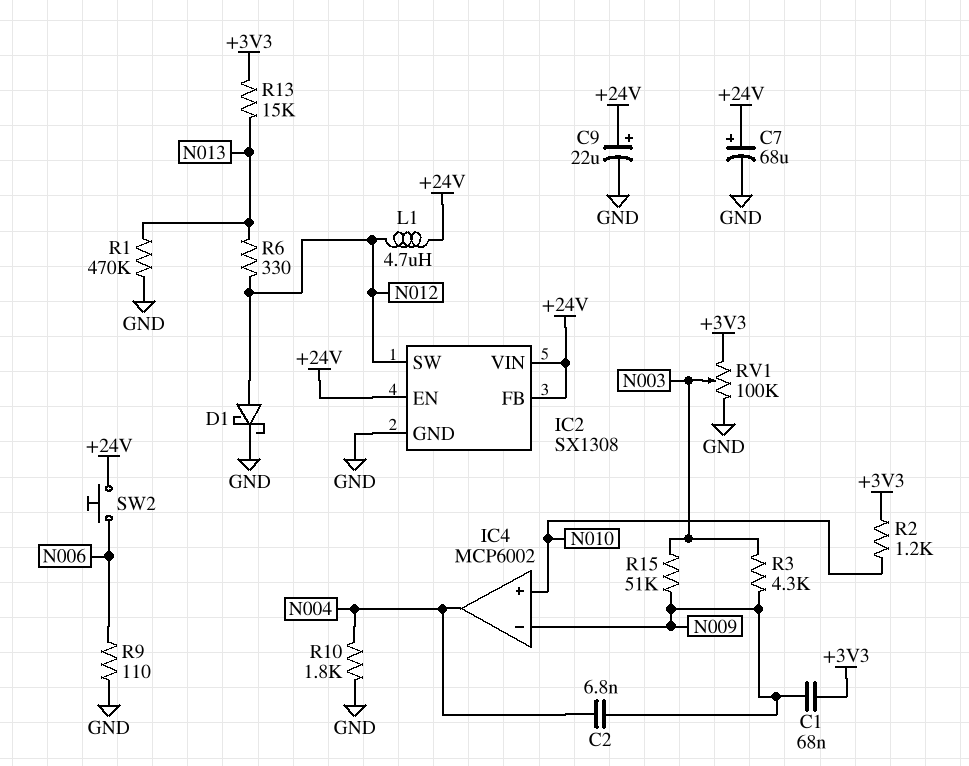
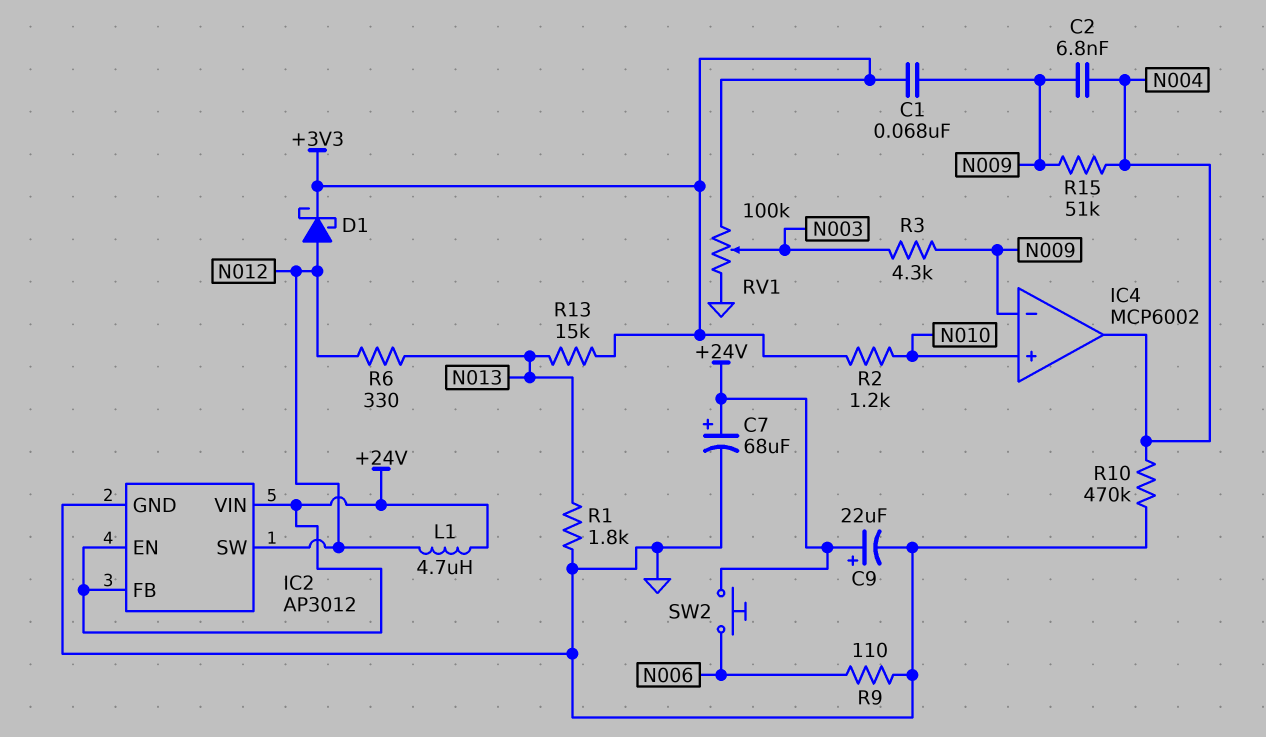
D1: schottky (A N012, K GND) -> schottky (A N012, K +3V3)
IC2: SX1308 -> AP3012
R1: 470k (GND, N013) -> 1.8k (GND, N013)
R10: 1.8k (GND, N004) -> 470k (GND, N004)
R15: 51k (N003, N009) -> 51k (N004, N009)

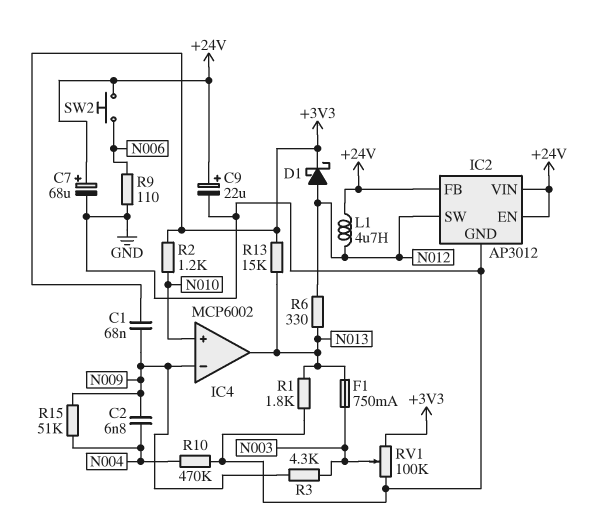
F1: none -> 750mA (N003, N013)
IC4 pin out: N004 -> N013

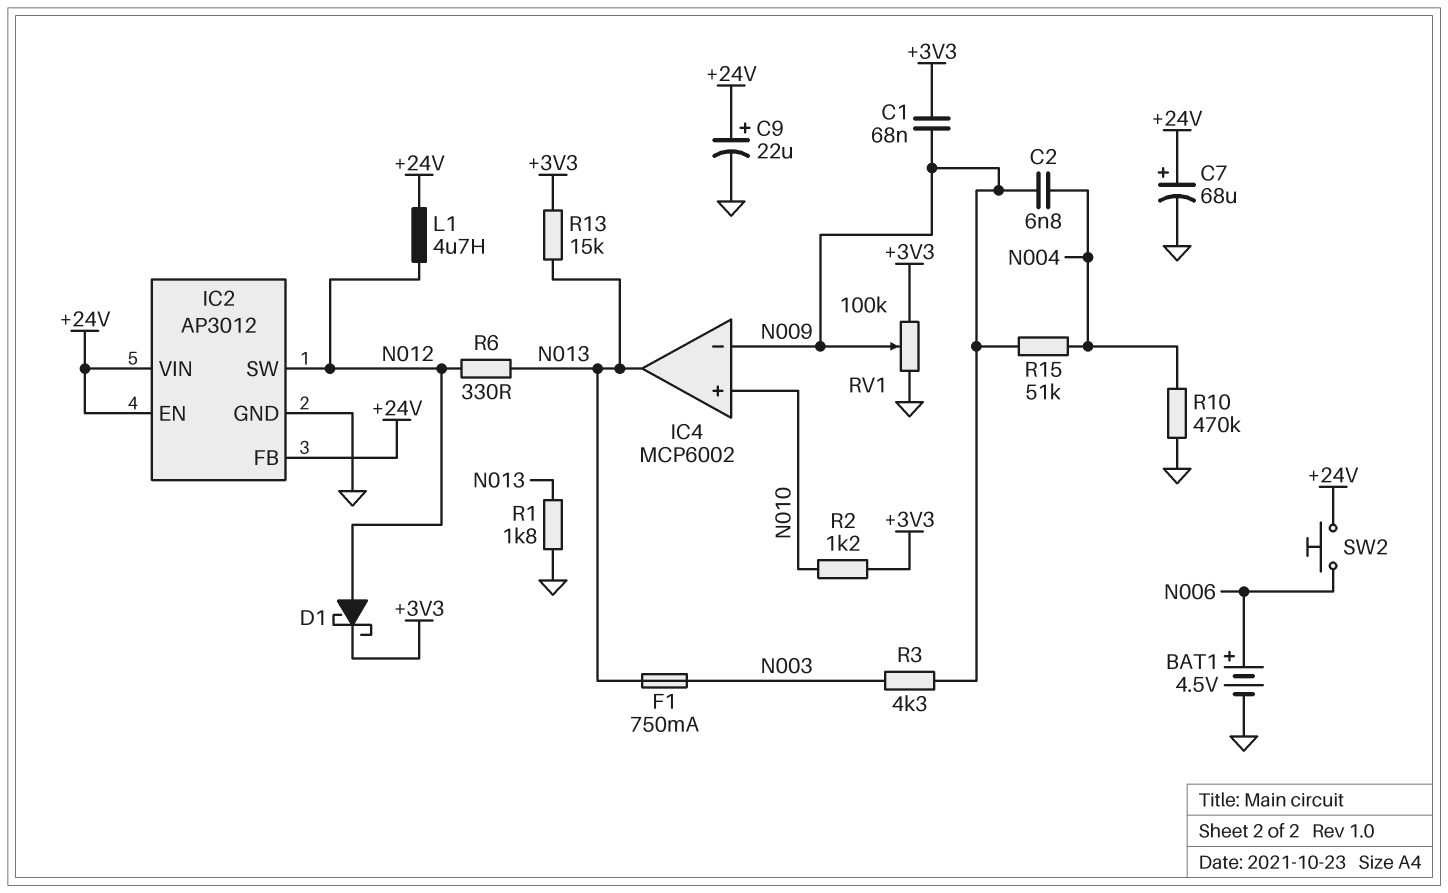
BAT1: none -> 4.5V (plus N006, minus GND)
R9: 110 (GND, N006) -> none
RV1: 100k (+3V3, GND, wiper N003) -> 100k (+3V3, GND, wiper N009)

